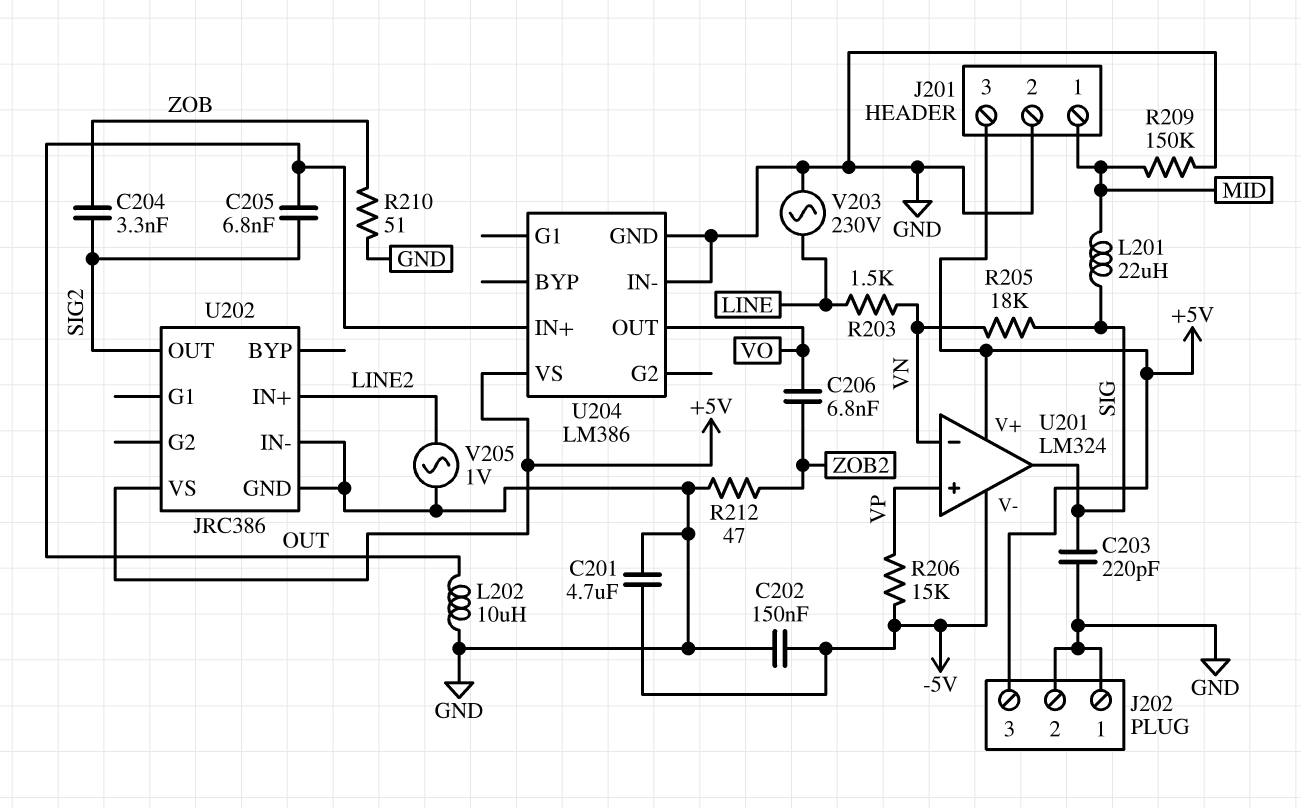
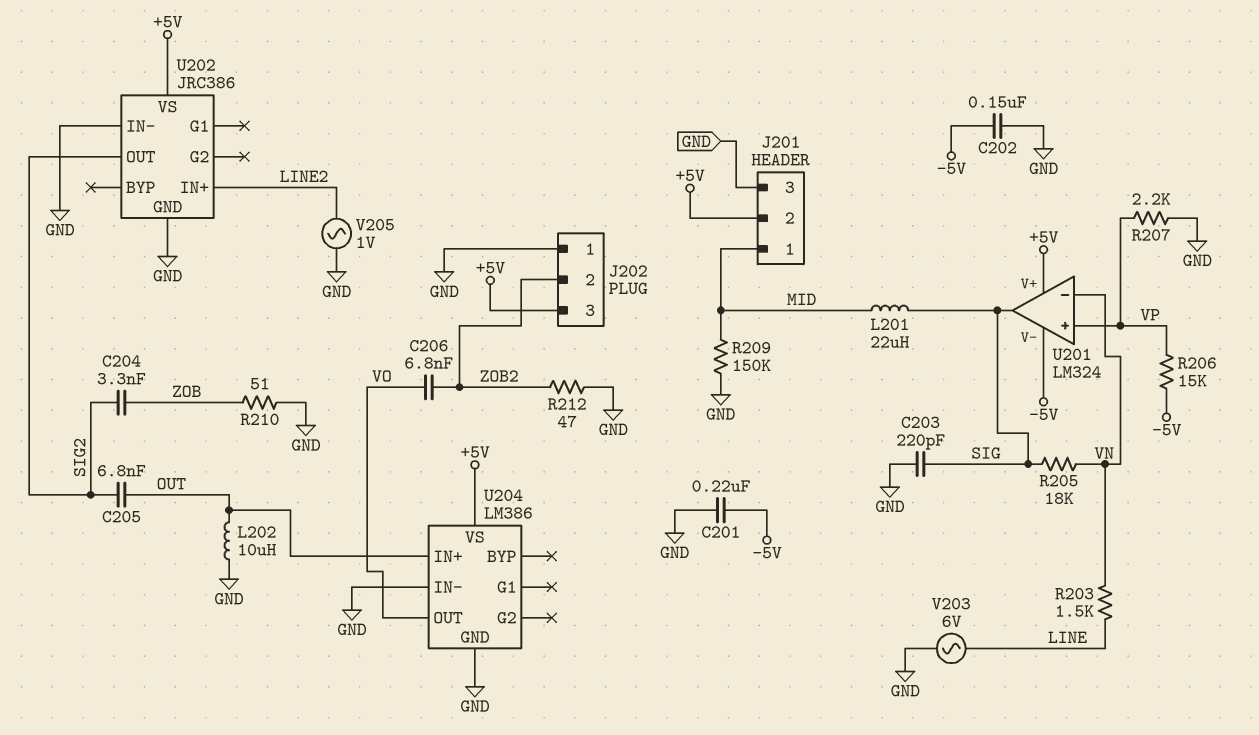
C201: 4.7uF (-5V, GND) -> 220nF (-5V, GND)
J201 pin 2: GND -> +5V
J201 pin 3: +5V -> GND
J202 pin 2: GND -> ZOB2
R207: none -> 2.2k (GND, VP)
V203: AC 230V (GND, LINE) -> AC 6V (GND, LINE)

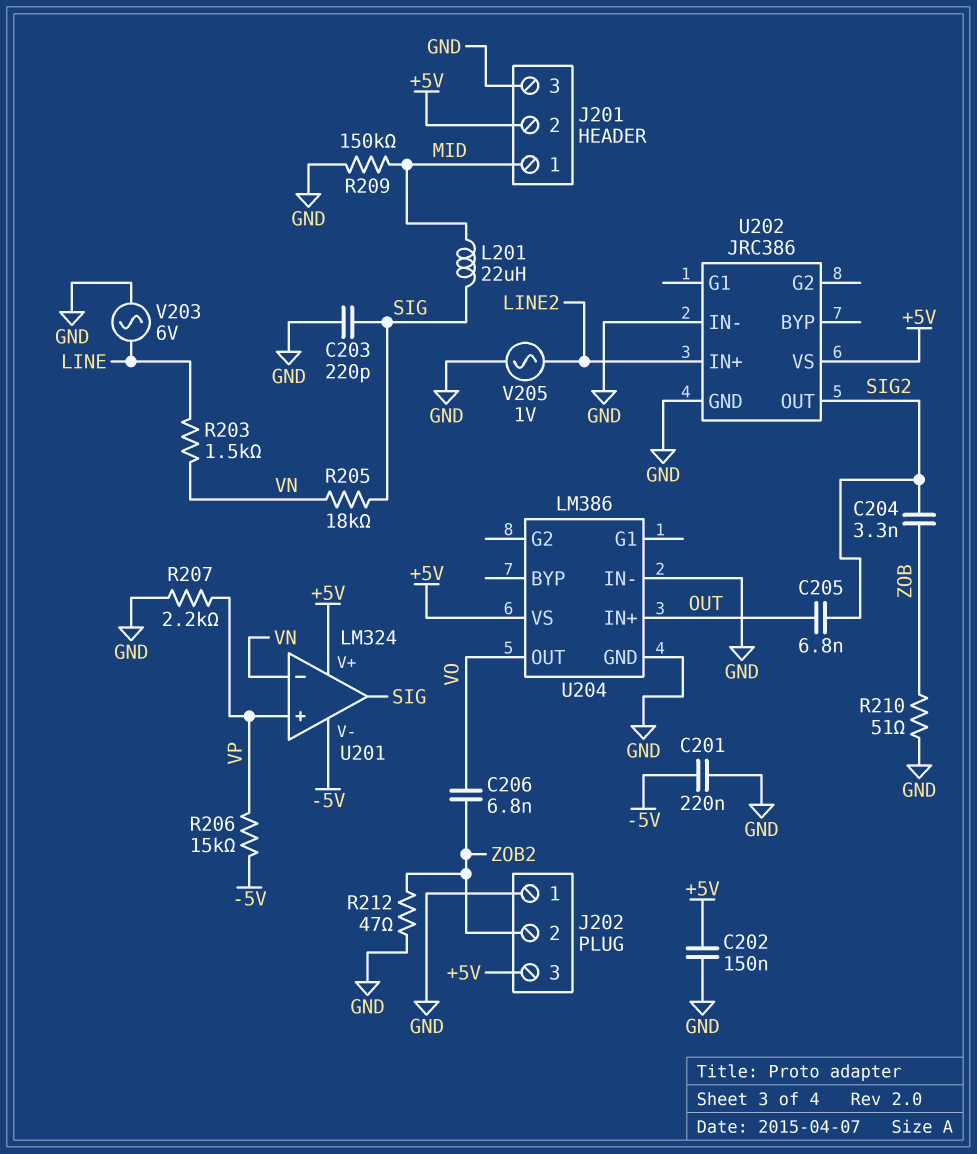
C202: 150nF (-5V, GND) -> 150nF (+5V, GND)
L202: 10uH (GND, OUT) -> none

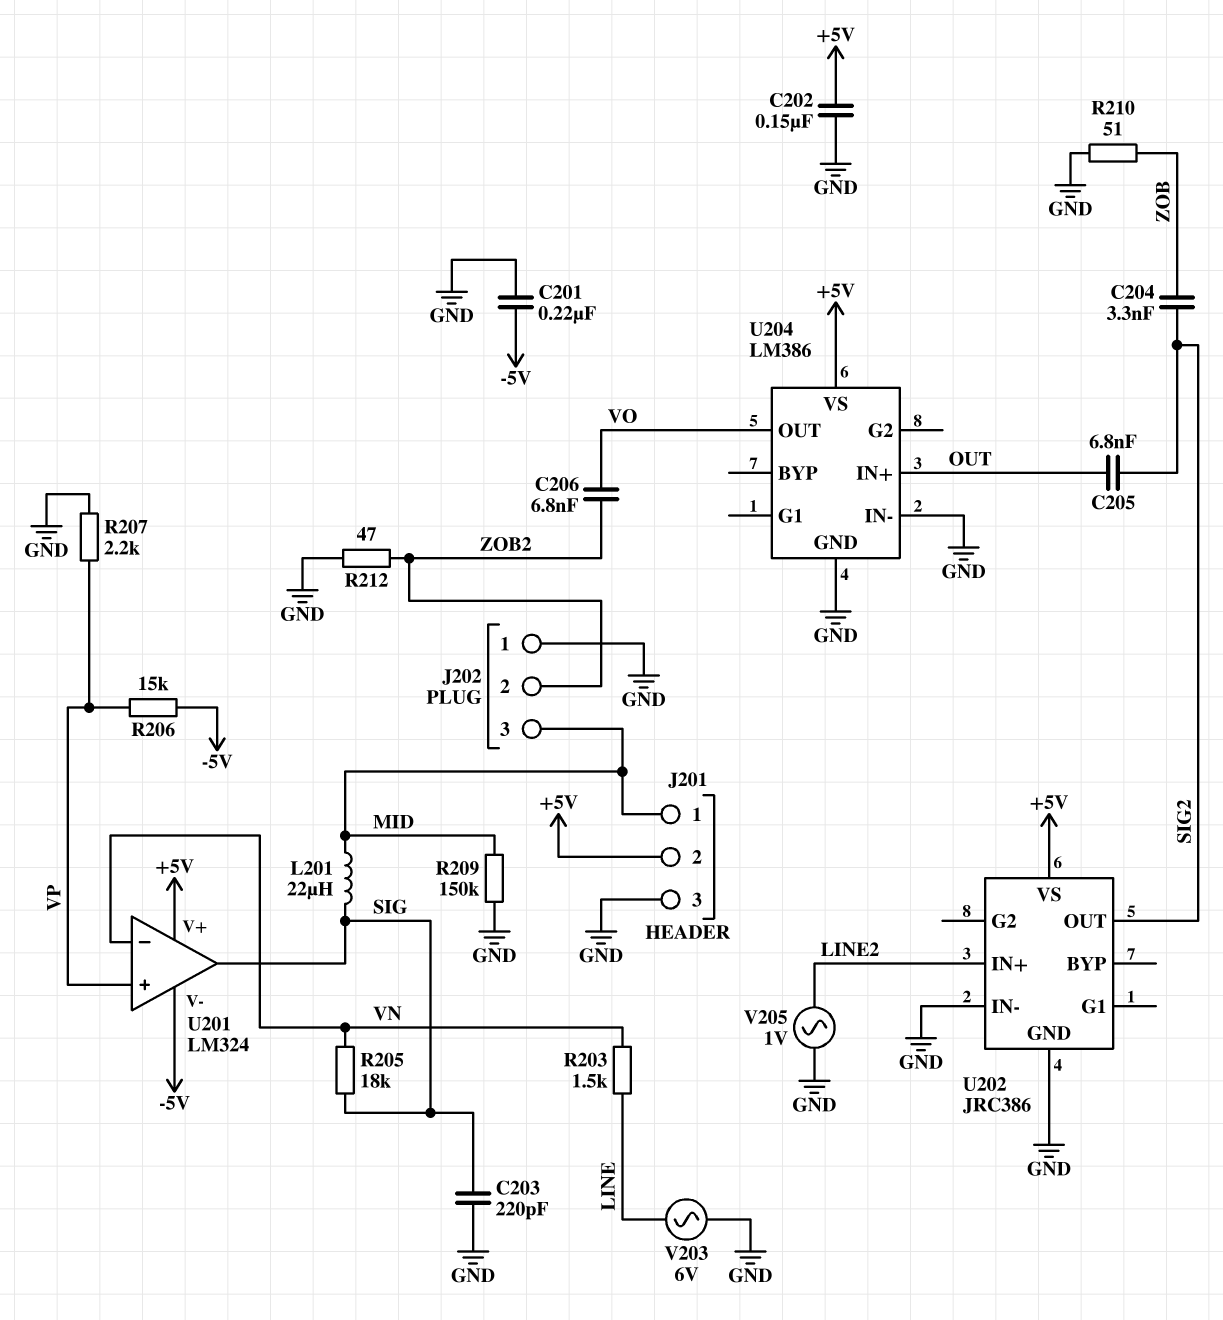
J202 pin 3: +5V -> MID

